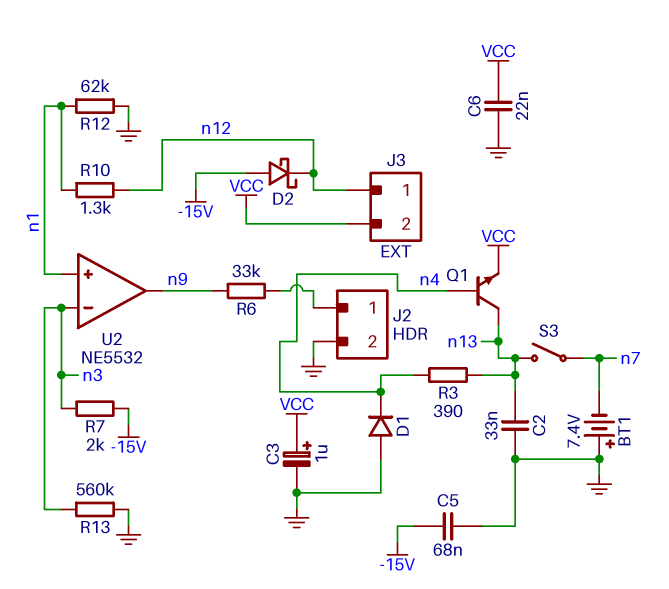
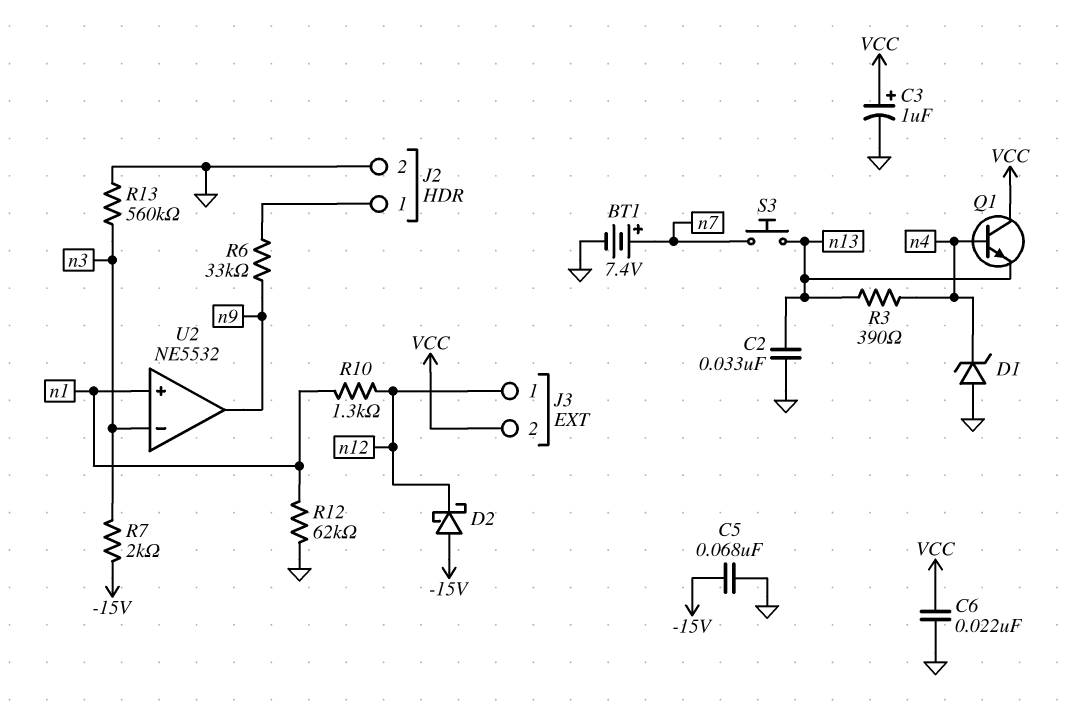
BT1: 7.4V (plus GND, minus n7) -> 7.4V (plus n7, minus GND)
D1: diode (A GND, K n4) -> zener (A GND, K n4)
Q1: NPN (B n4, C n13, E VCC) -> NPN (B n4, C VCC, E n13)
S3: switch (n7, n13) -> button (n7, n13)

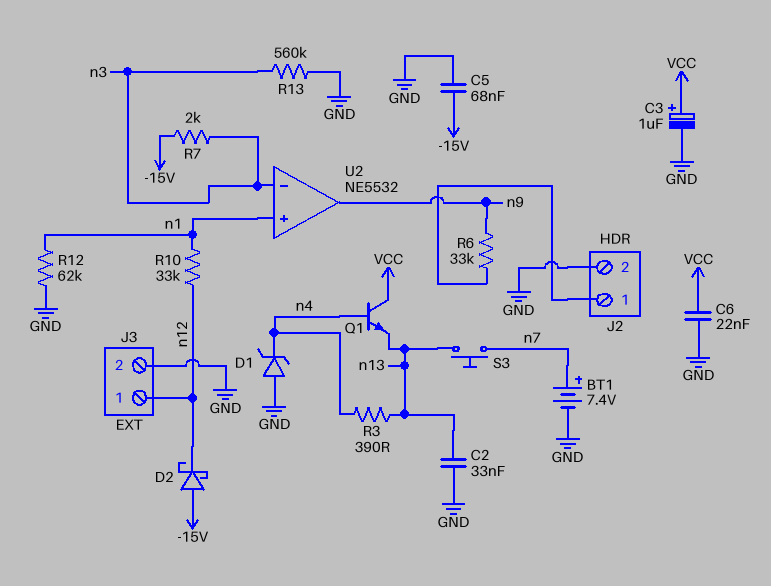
J3 pin 2: VCC -> GND
R10: 1.3k (n1, n12) -> 33k (n1, n12)

